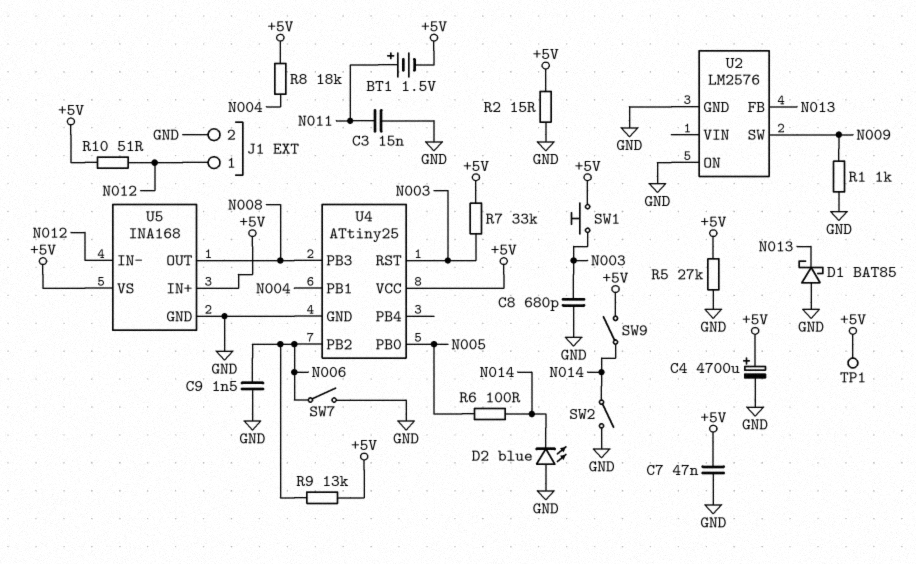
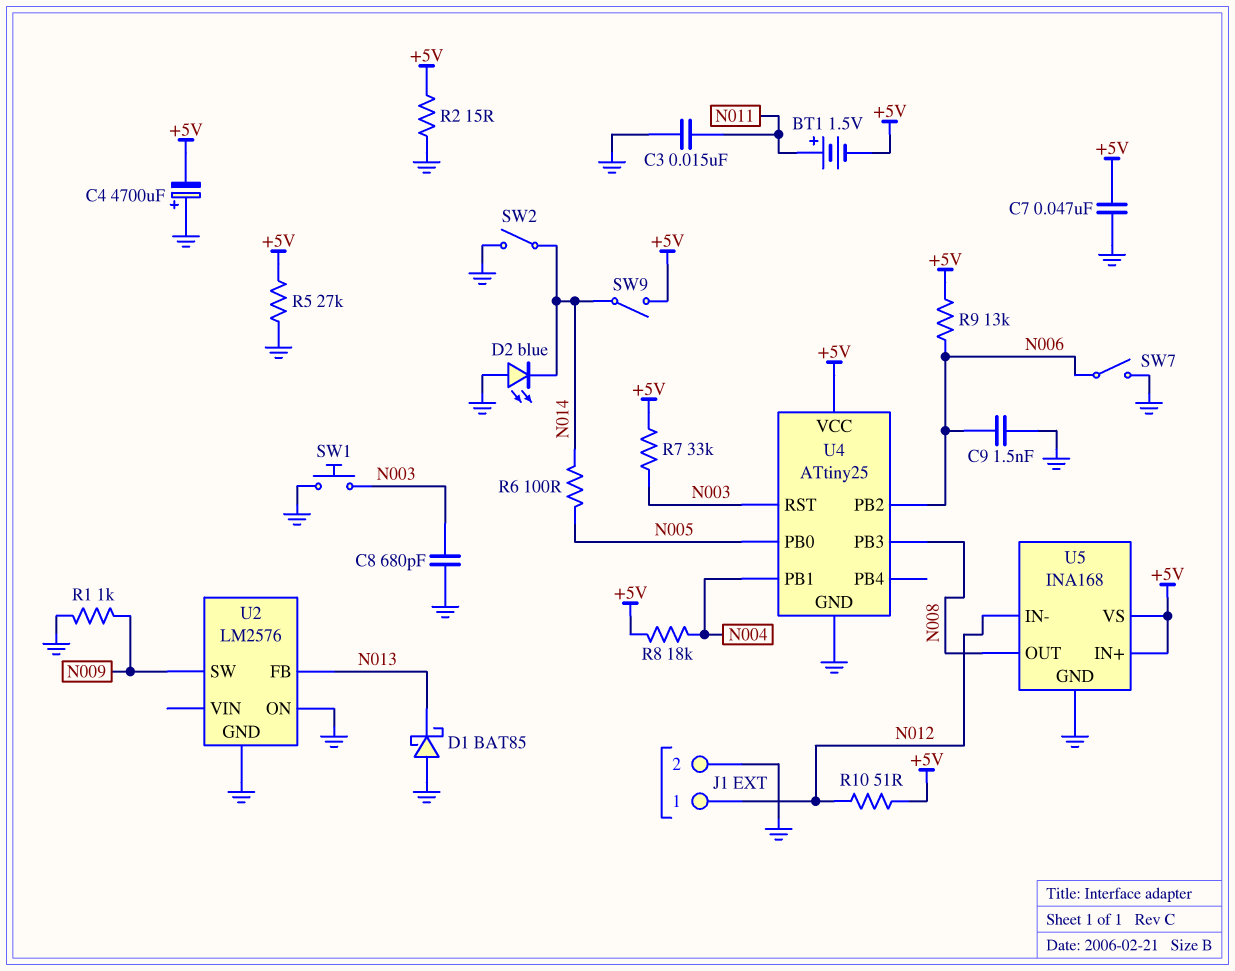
C4: 4700uF (plus +5V, minus GND) -> 4700uF (plus GND, minus +5V)
SW1: button (+5V, N003) -> button (GND, N003)
TP1: test point (+5V) -> none

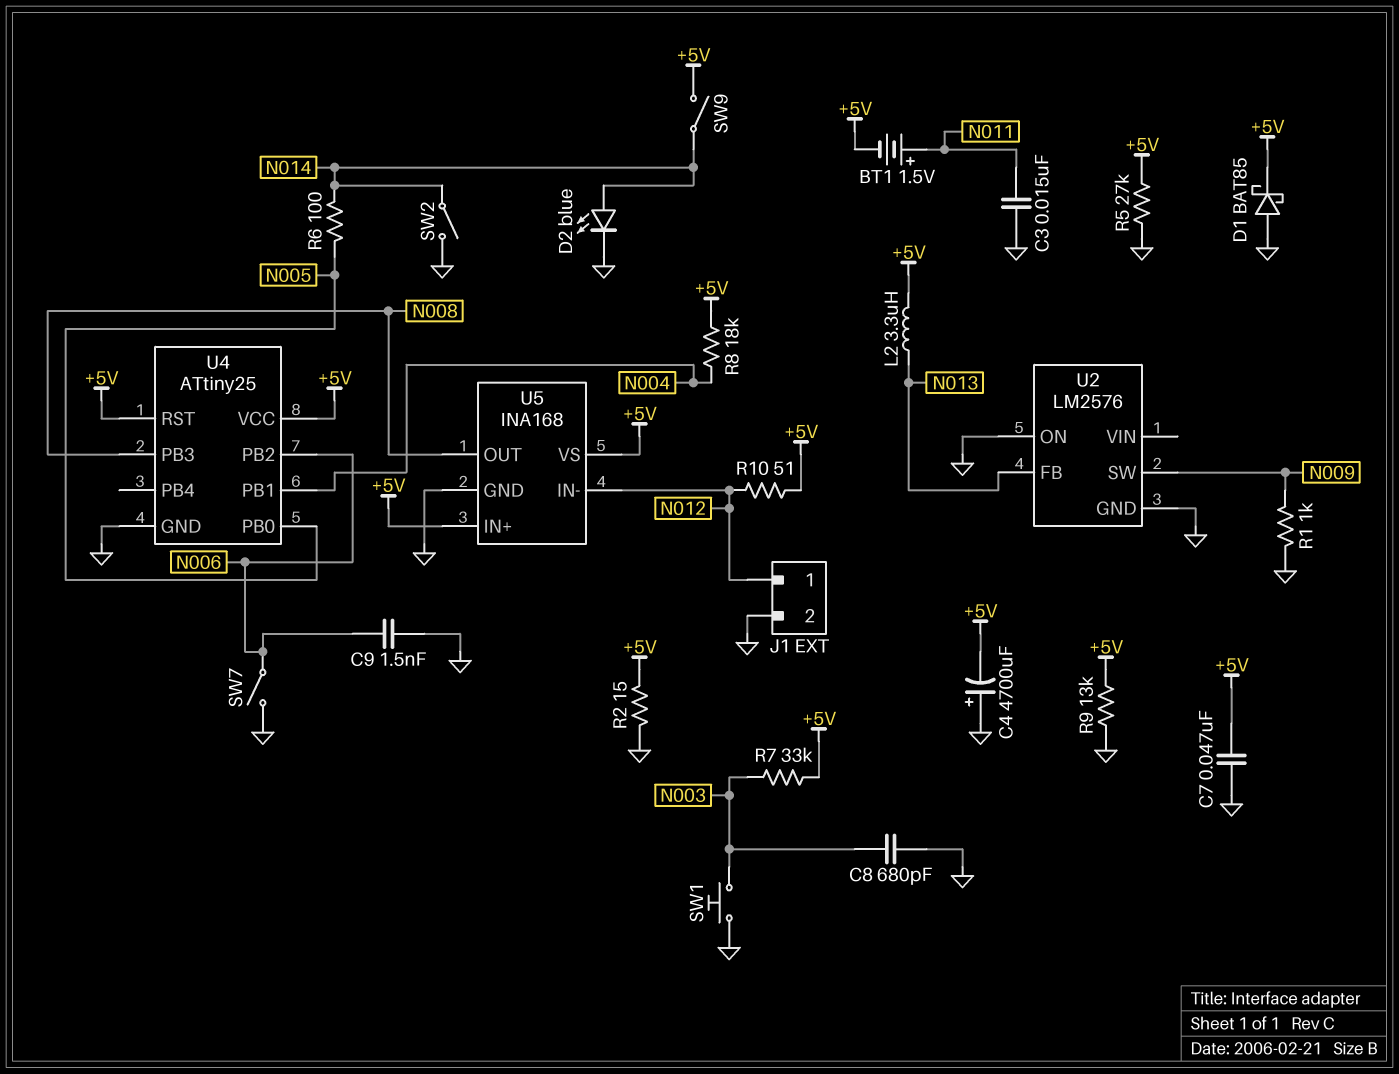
D1: schottky BAT85 (A GND, K N013) -> schottky BAT85 (A GND, K +5V)
D2: LED blue (A GND, K N014) -> LED blue (A N014, K GND)
L2: none -> 3.3uH (+5V, N013)
R9: 13k (+5V, N006) -> 13k (+5V, GND)
U4 pin RST: N003 -> +5V

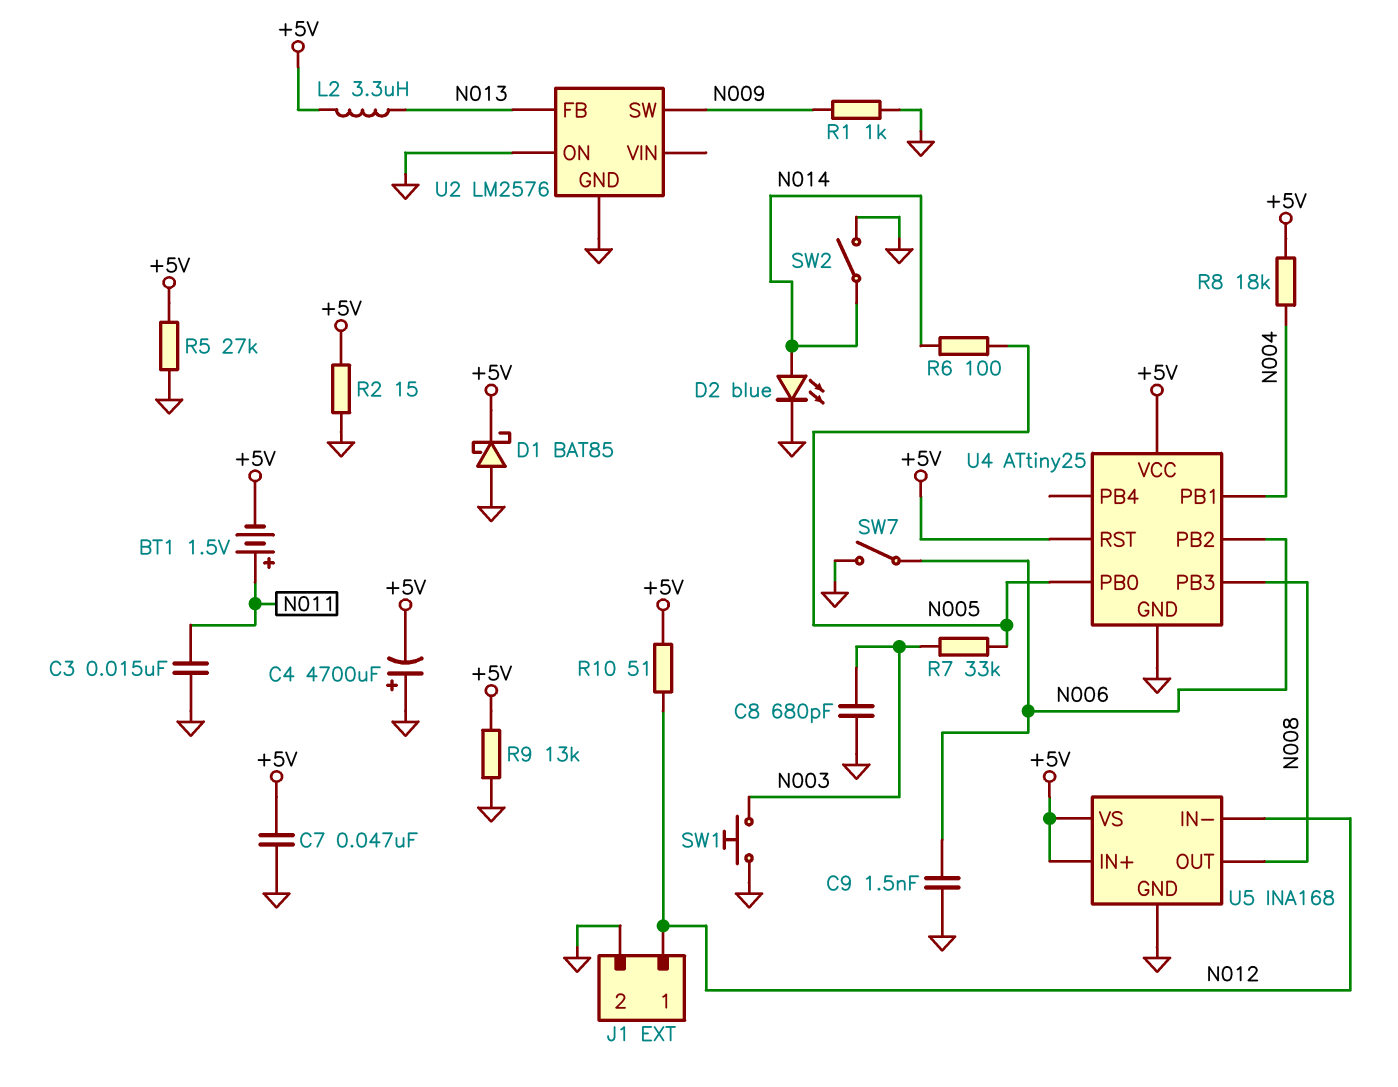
R7: 33k (+5V, N003) -> 33k (N003, N005)
SW9: switch (+5V, N014) -> none

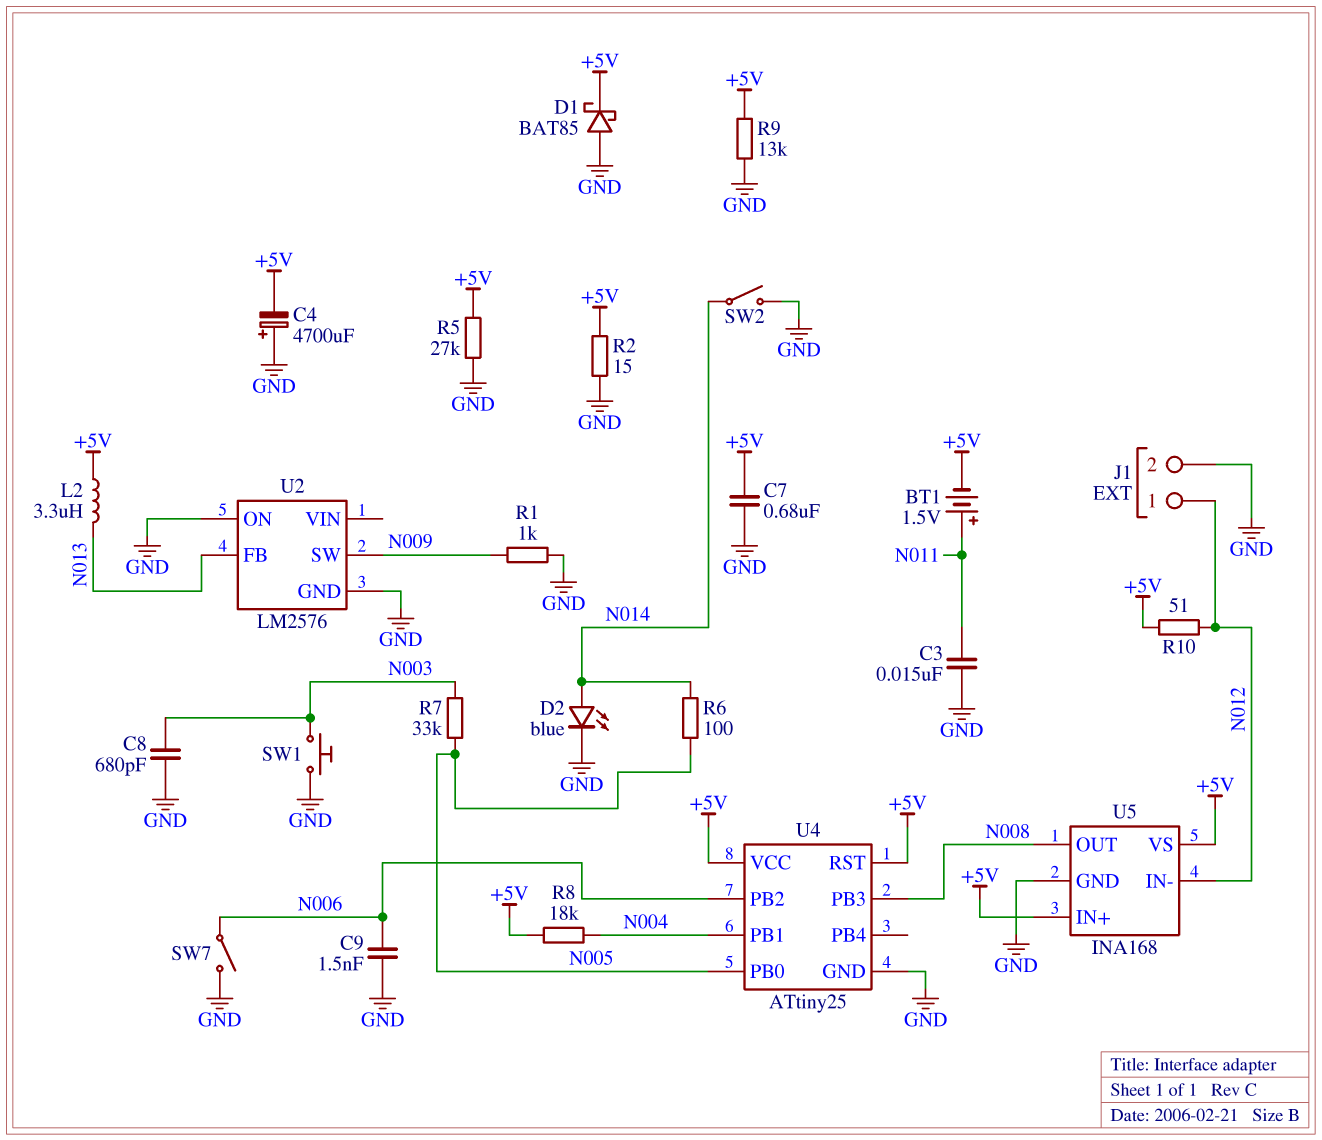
C7: 47nF (+5V, GND) -> 680nF (+5V, GND)

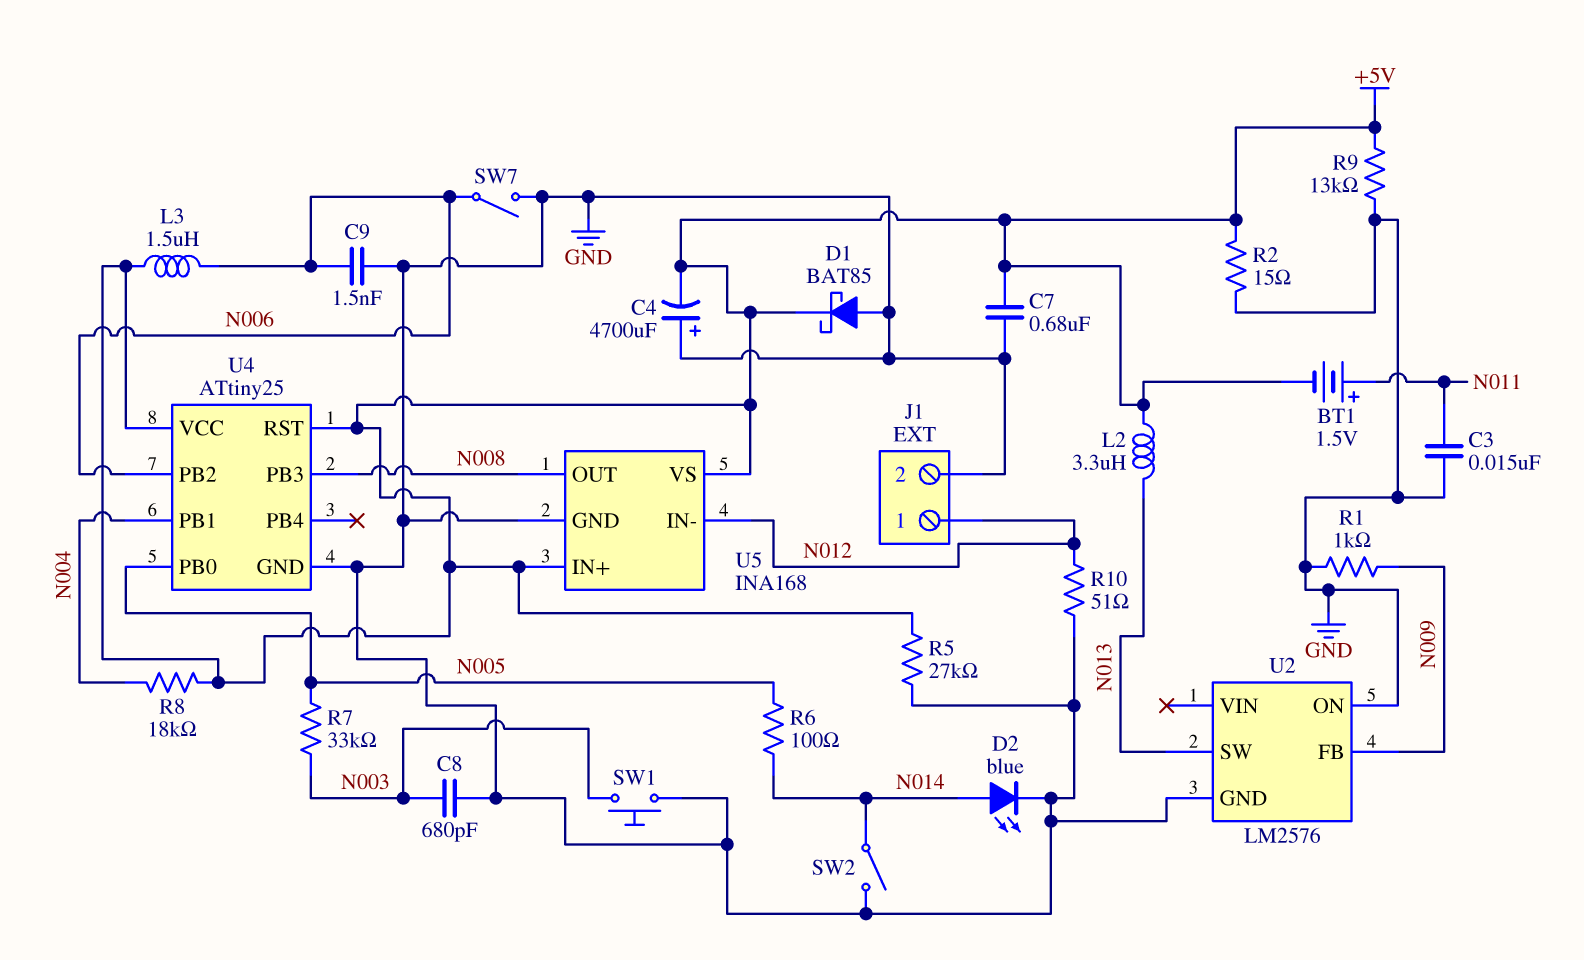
L3: none -> 1.5uH (+5V, N006)
R10: 51 (+5V, N012) -> 51 (GND, N012)
U2 pin FB: N013 -> N009
U2 pin SW: N009 -> N013

